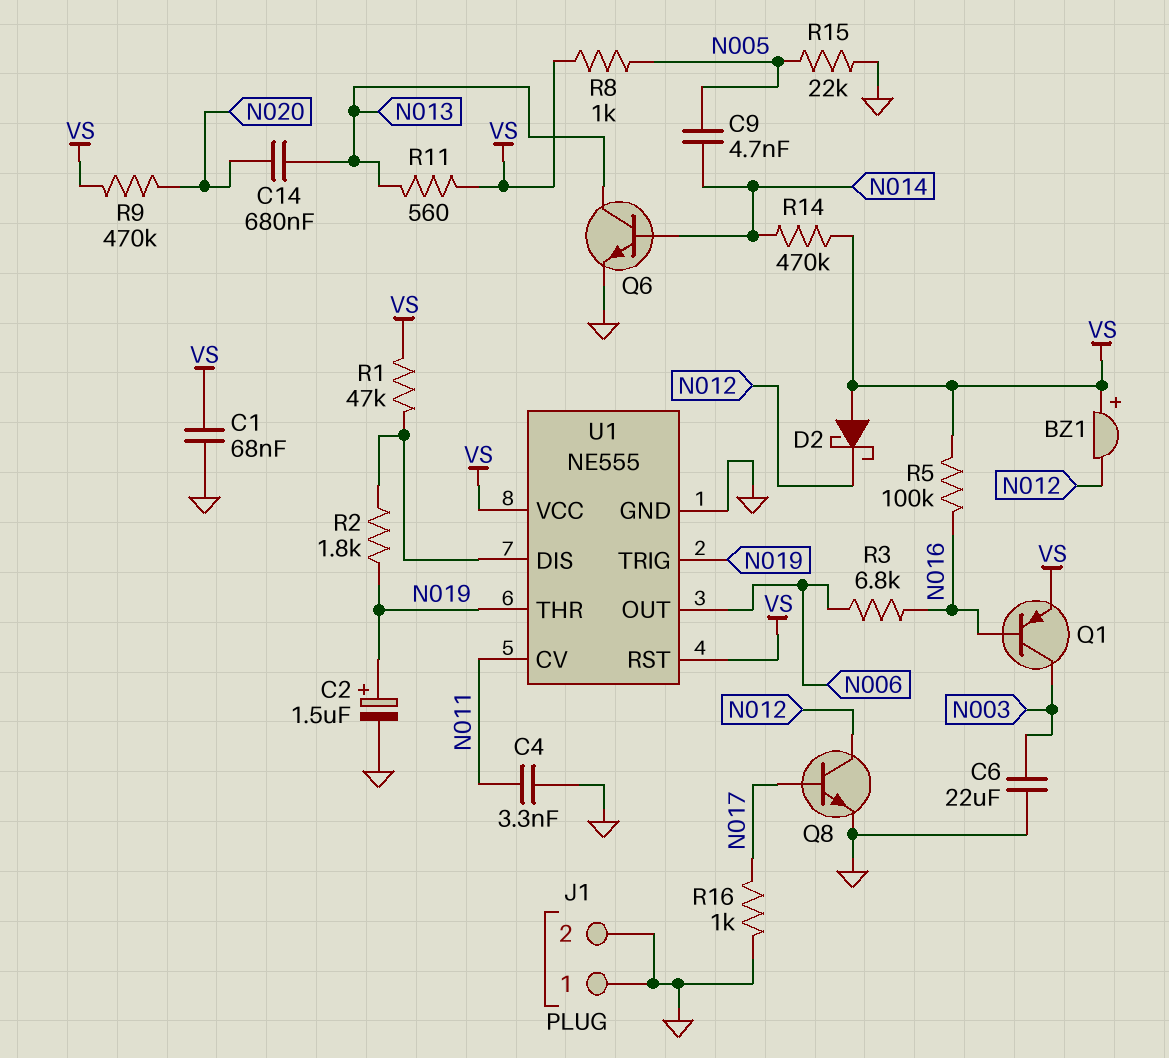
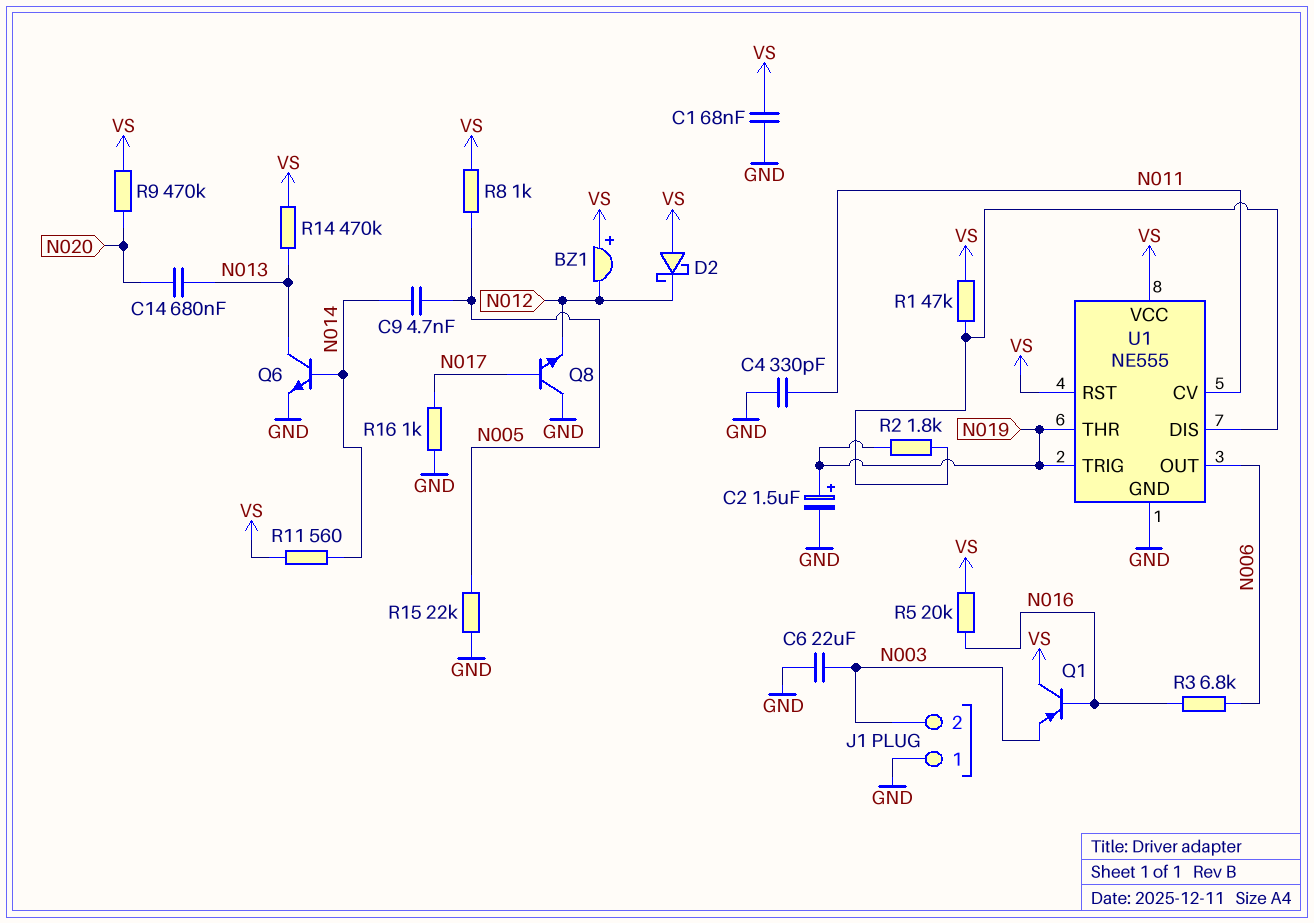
C4: 3.3nF (GND, N011) -> 330pF (GND, N011)
J1 pin 2: GND -> N003
Q1: PNP (B N016, C N003, E VS) -> PNP (B N016, C VS, E N003)
Q8: NPN (B N017, C N012, E GND) -> NPN (B N017, C GND, E N012)
R5: 100k (N016, VS) -> 20k (N016, VS)
R11: 560 (N013, VS) -> 560 (N014, VS)
R14: 470k (N014, VS) -> 470k (N013, VS)

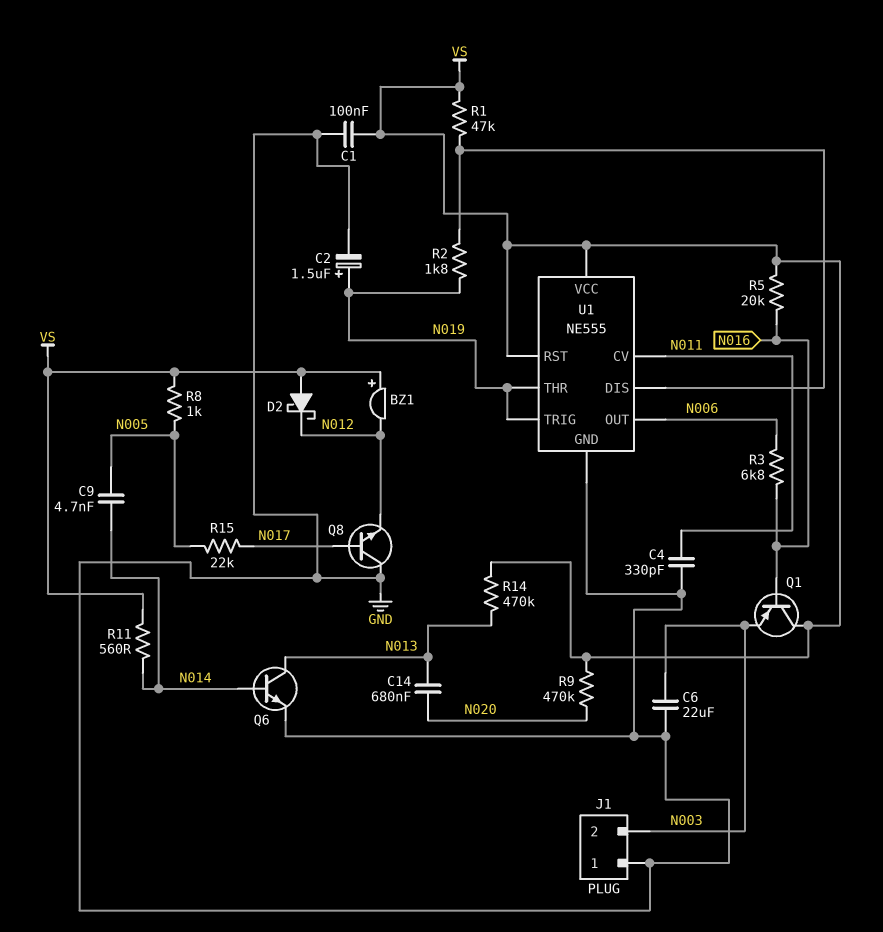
C1: 68nF (GND, VS) -> 100nF (GND, VS)
R15: 22k (GND, N005) -> 22k (N005, N017)
R16: 1k (GND, N017) -> none

